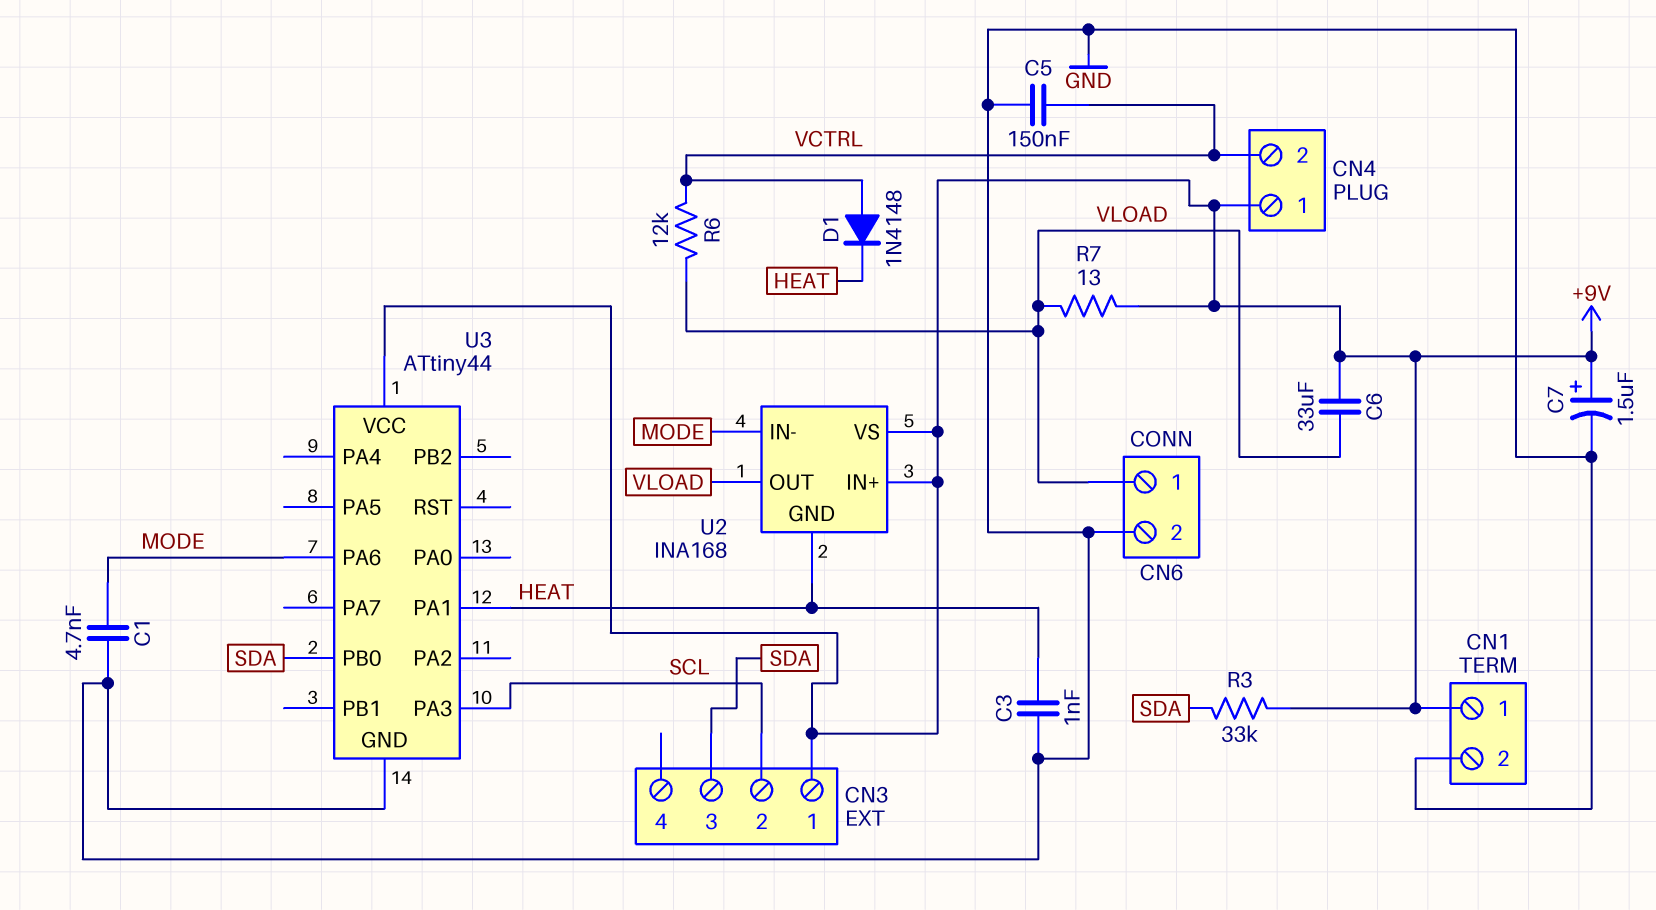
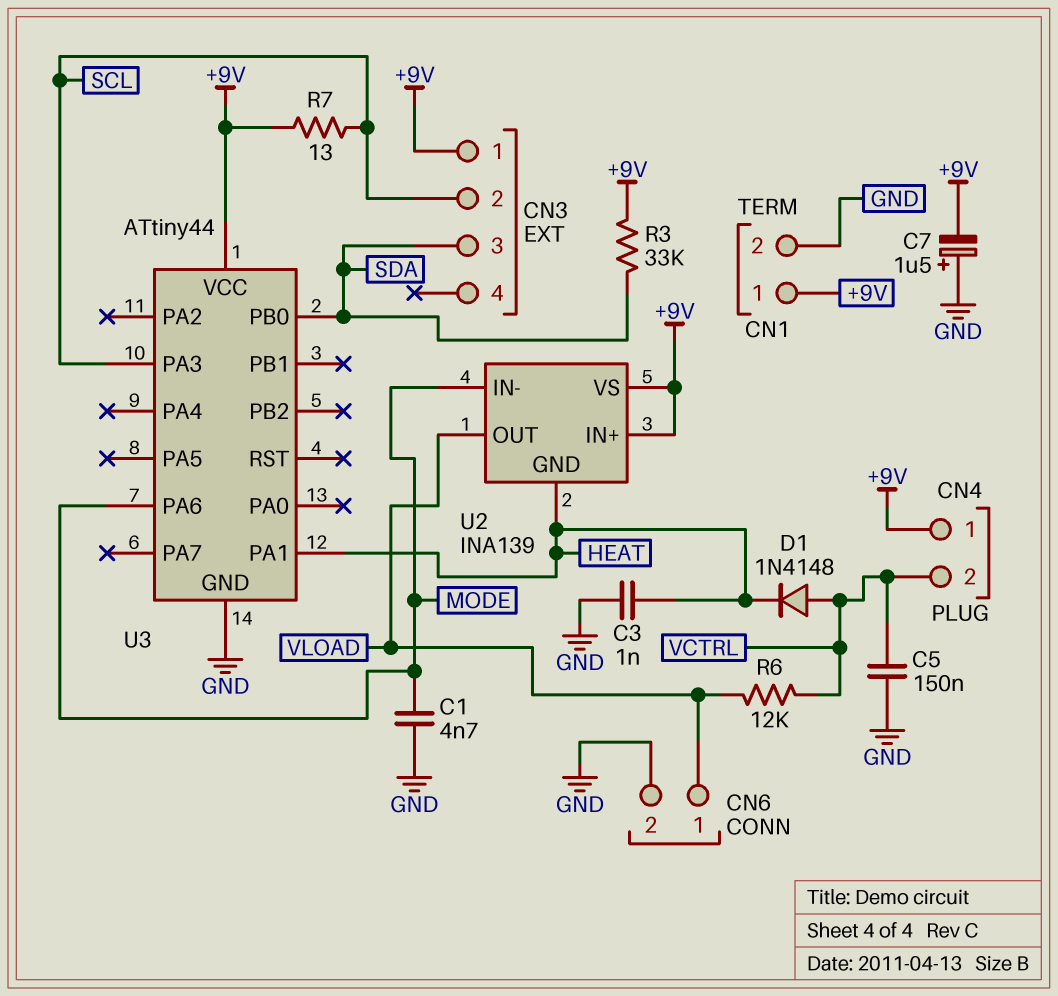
C6: 33uF (+9V, VLOAD) -> none
C7: 1.5uF (plus +9V, minus GND) -> 1.5uF (plus GND, minus +9V)
R7: 13 (+9V, VLOAD) -> 13 (+9V, SCL)
U2: INA168 -> INA139

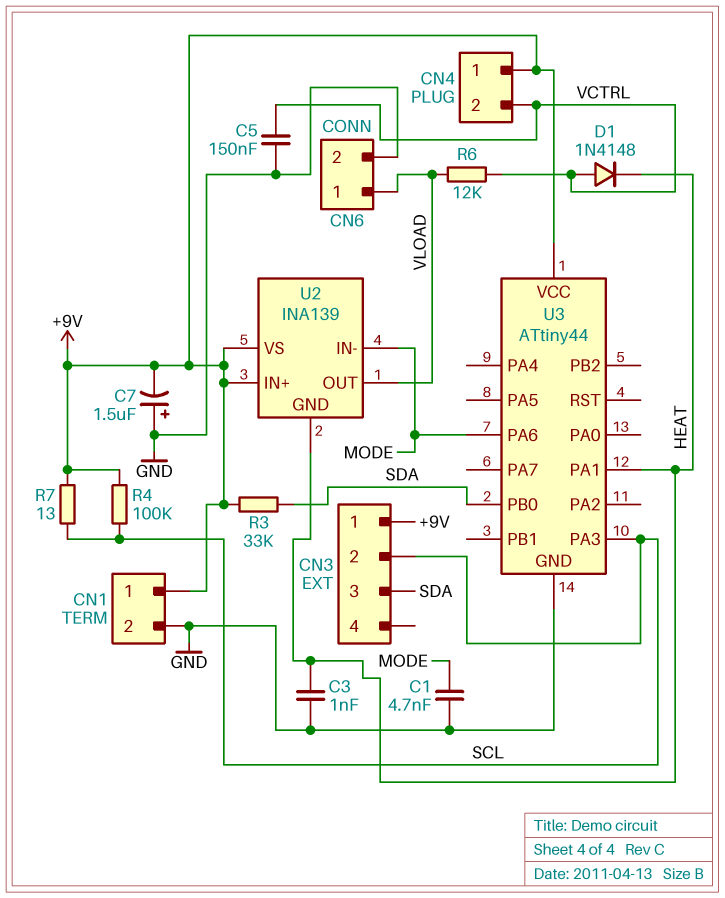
R4: none -> 100k (+9V, SCL)

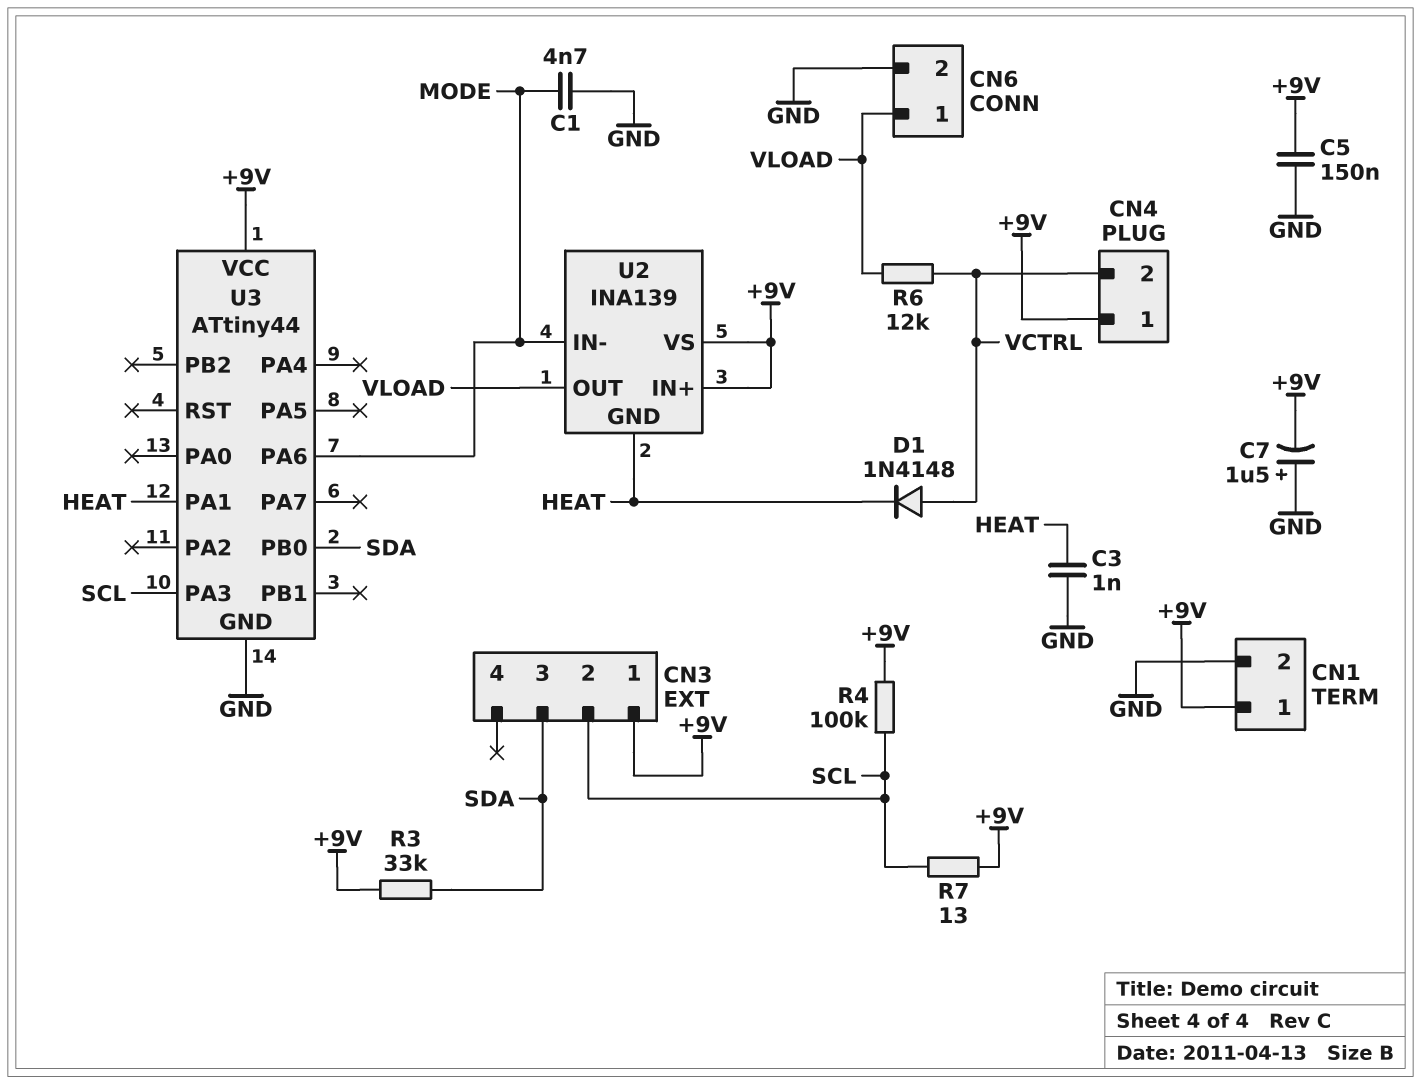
C5: 150nF (GND, VCTRL) -> 150nF (+9V, GND)

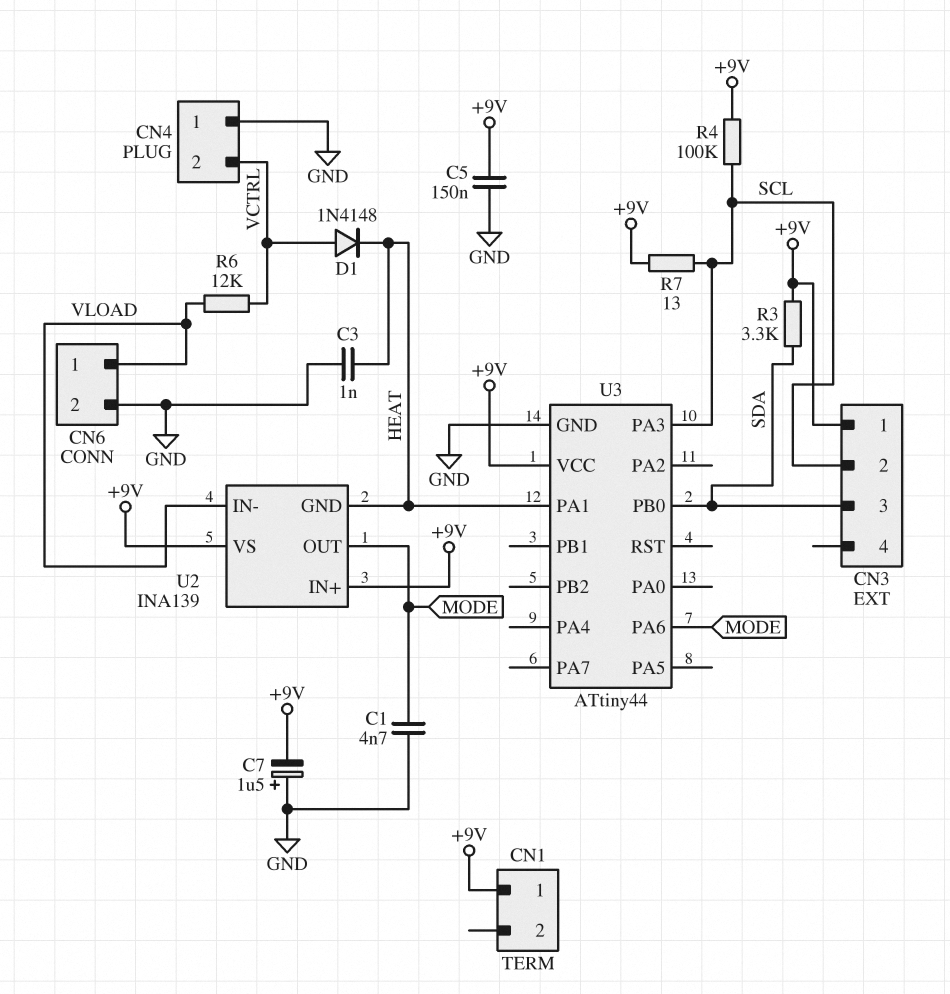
CN1 pin 2: GND -> none
CN4 pin 1: +9V -> GND
R3: 33k (+9V, SDA) -> 3.3k (+9V, SDA)
U2 pin IN-: MODE -> VLOAD
U2 pin OUT: VLOAD -> MODE

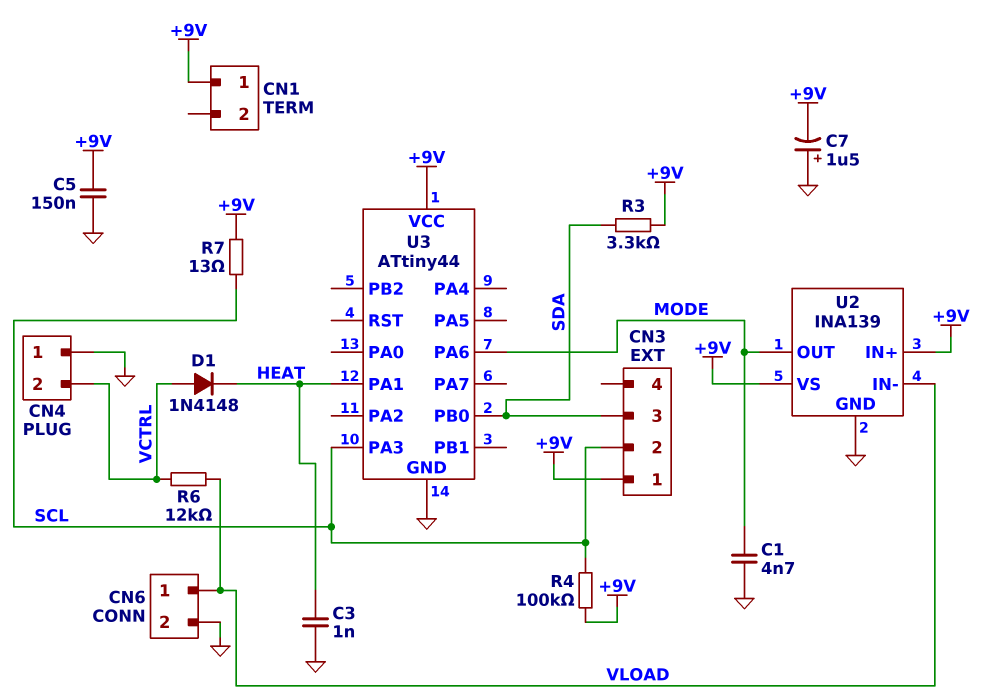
U2 pin GND: HEAT -> GND

